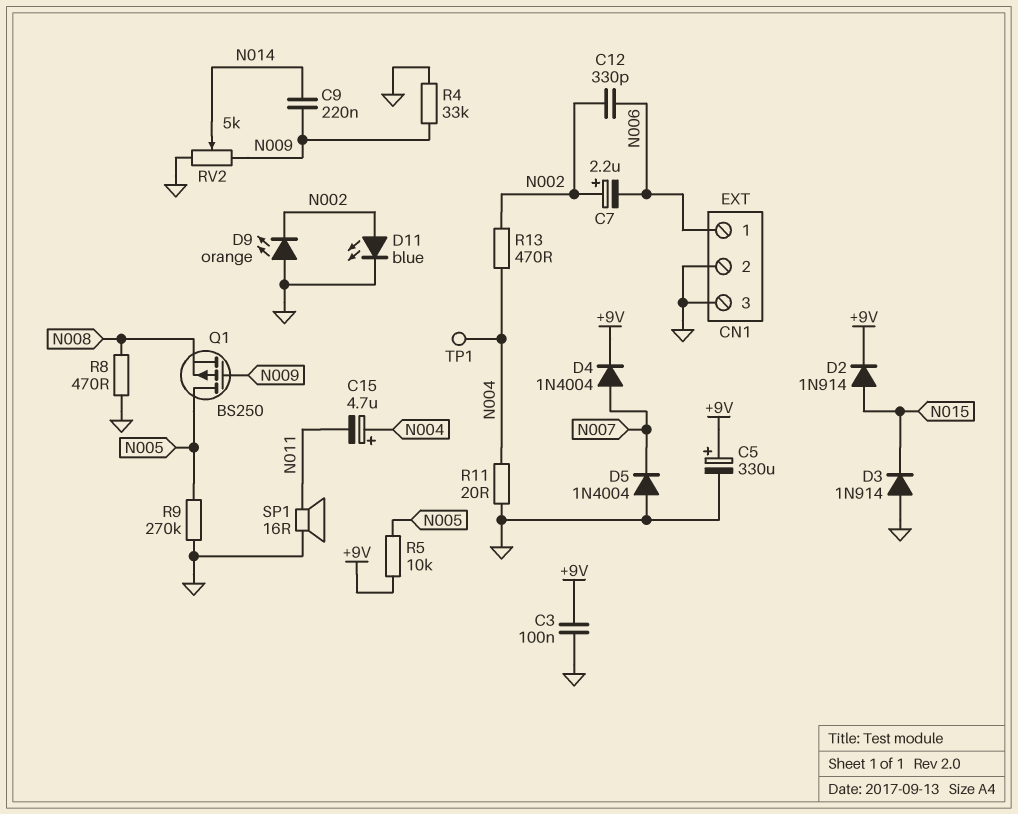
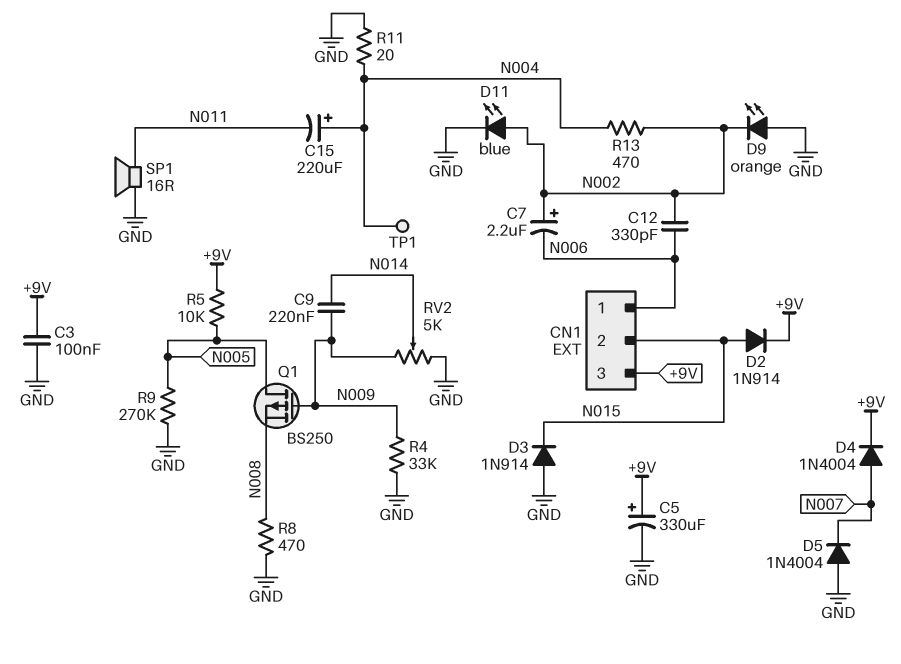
C15: 4.7uF (plus N004, minus N011) -> 220uF (plus N004, minus N011)
CN1 pin 2: GND -> N015
CN1 pin 3: GND -> +9V

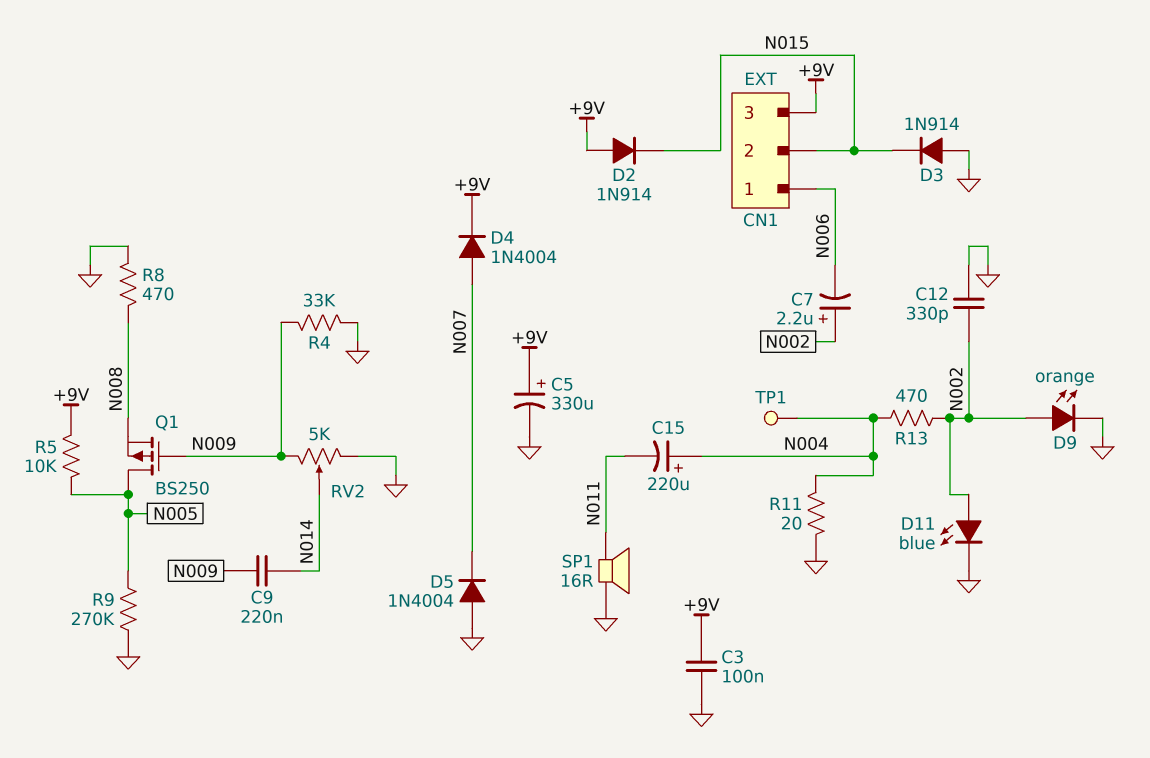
C12: 330pF (N002, N006) -> 330pF (GND, N002)
D2: diode 1N914 (A N015, K +9V) -> diode 1N914 (A +9V, K N015)
D9: LED orange (A GND, K N002) -> LED orange (A N002, K GND)

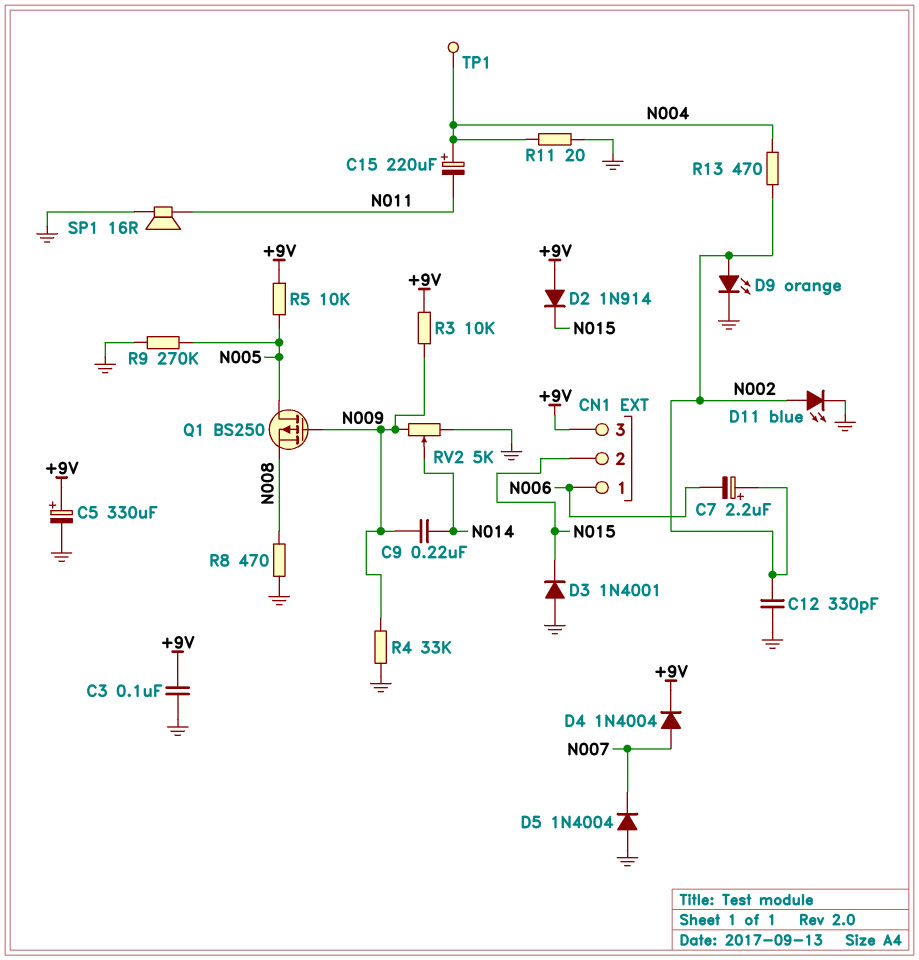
D3: diode 1N914 (A GND, K N015) -> diode 1N4001 (A GND, K N015)
R3: none -> 10k (+9V, N009)

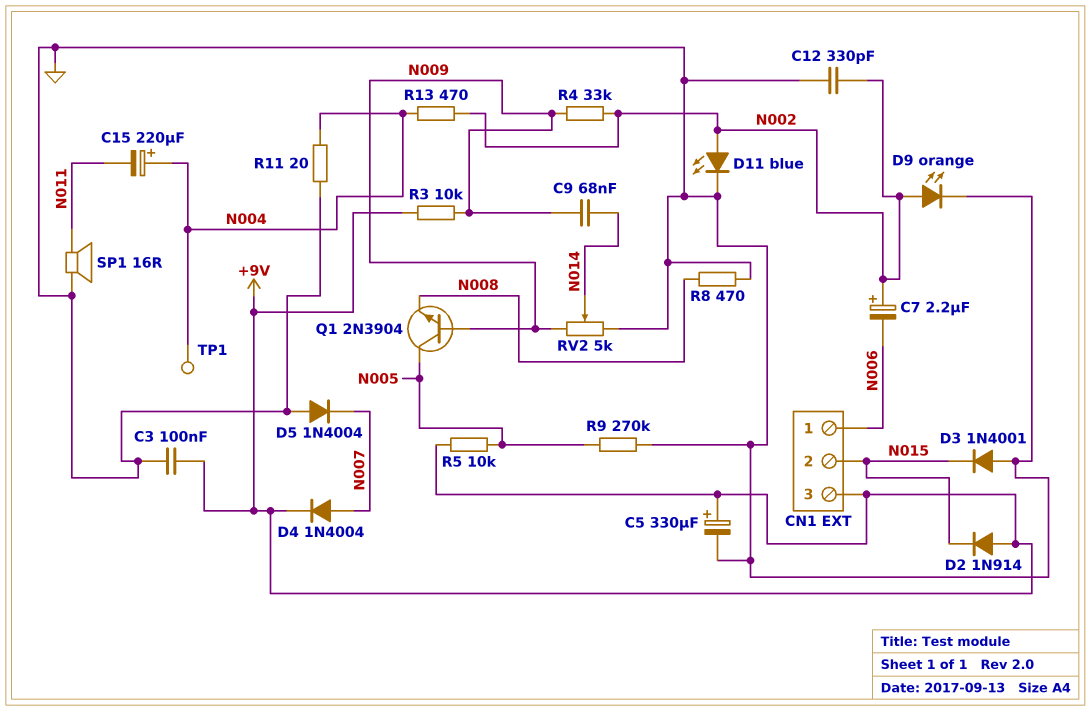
C9: 220nF (N009, N014) -> 68nF (N009, N014)
Q1: PMOS BS250 (G N009, D N005, S N008) -> NPN 2N3904 (B N009, C N005, E N008)
R4: 33k (GND, N009) -> 33k (N002, N009)

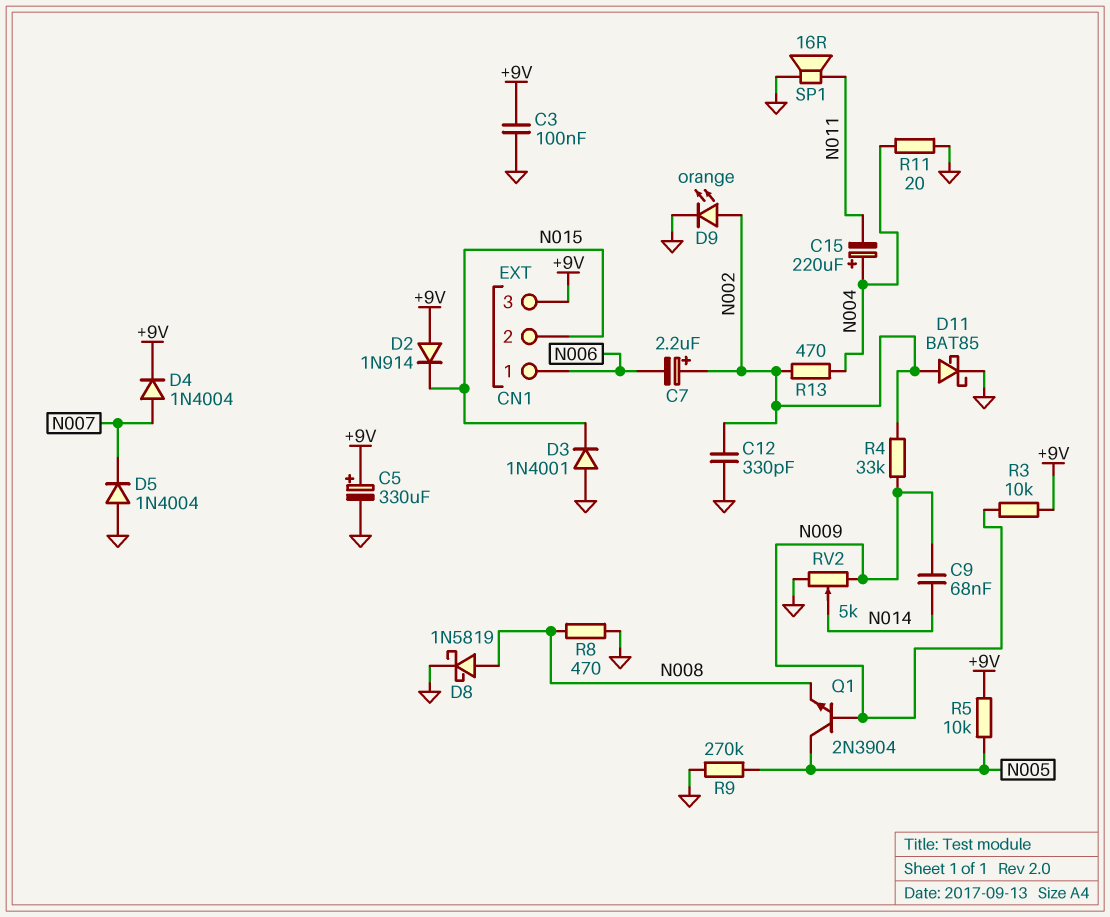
D8: none -> schottky 1N5819 (A N008, K GND)
D11: LED blue (A N002, K GND) -> schottky BAT85 (A N002, K GND)
TP1: test point (N004) -> none

